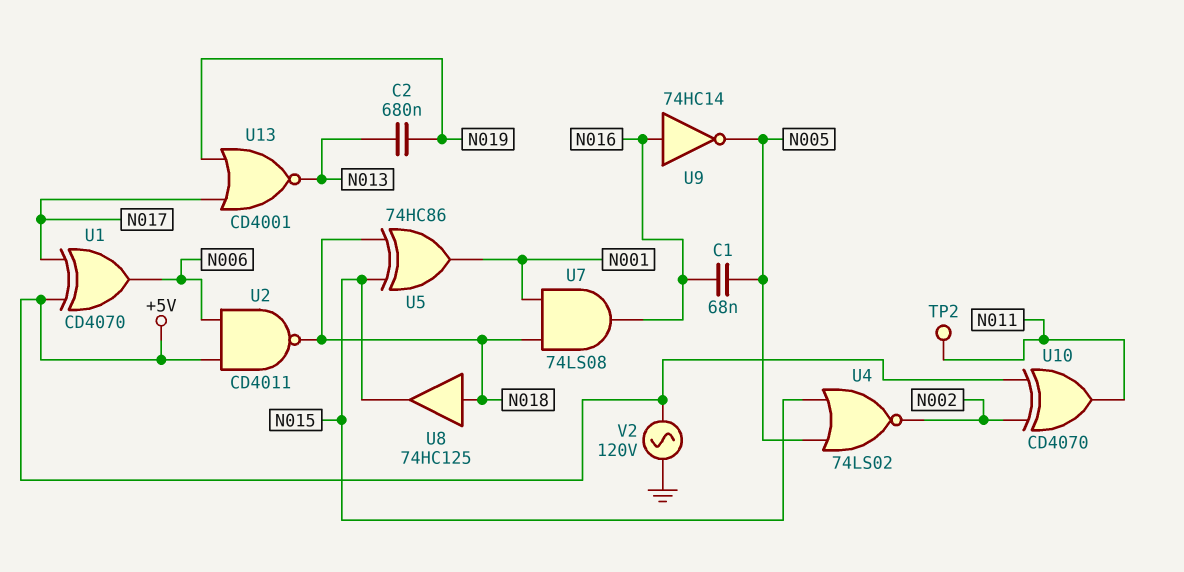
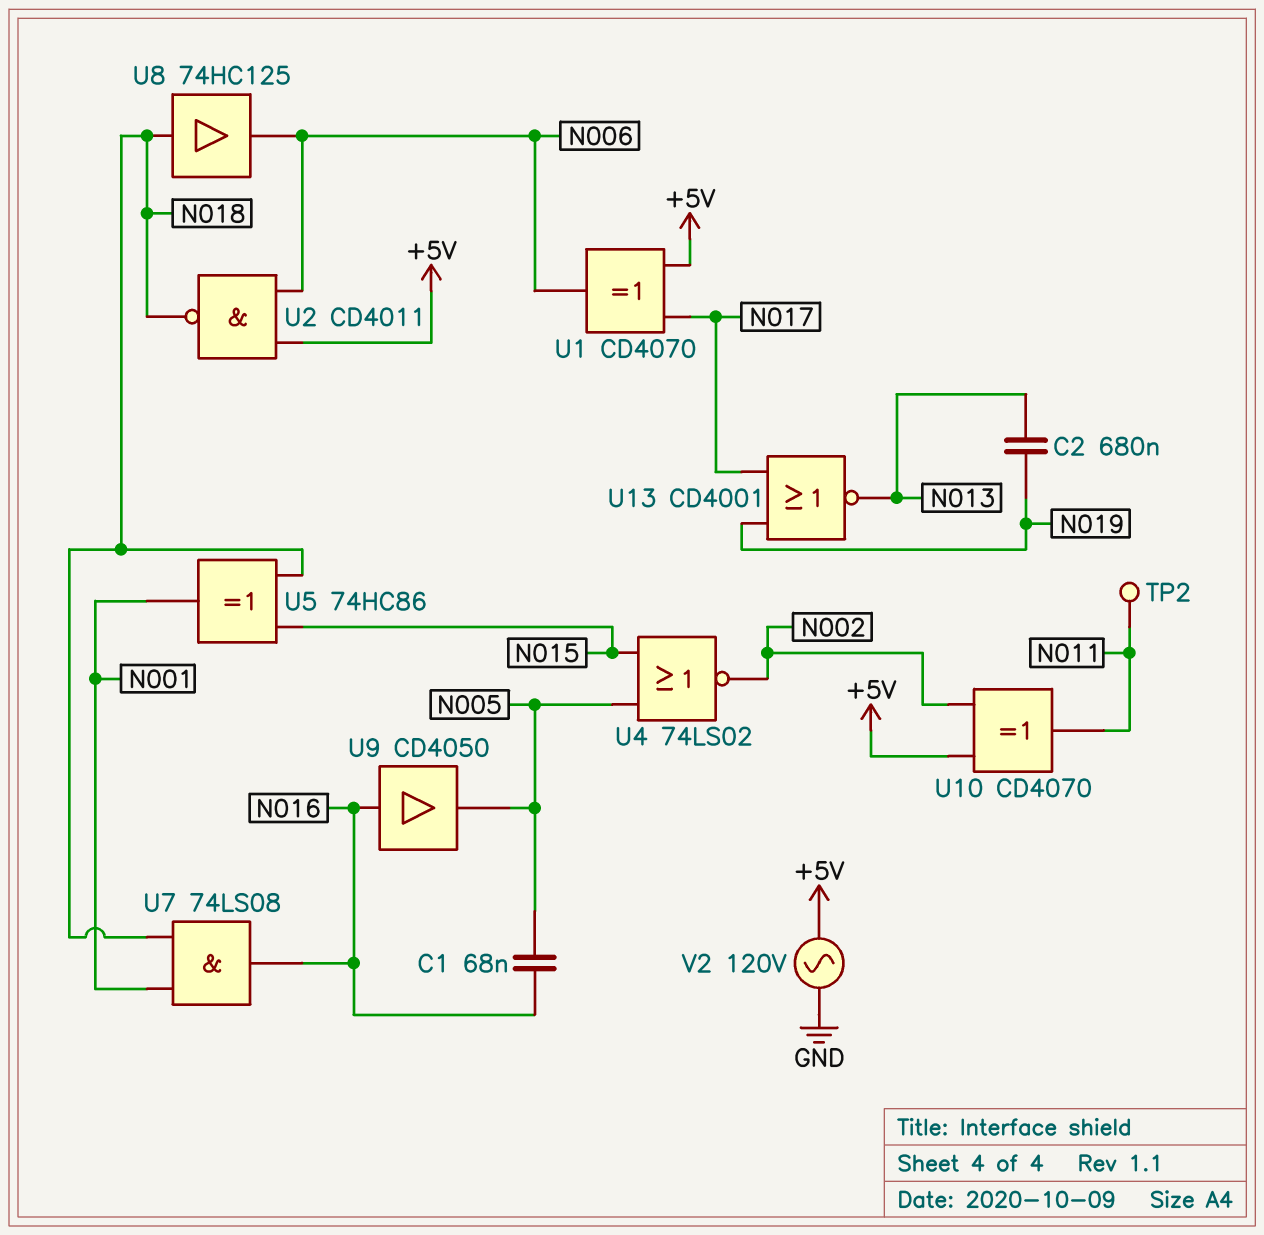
U8: buffer 74HC125 (in N018, out N015) -> buffer 74HC125 (in N018, out N006)
U9: NOT 74HC14 (in N016, out N005) -> buffer CD4050 (in N016, out N005)

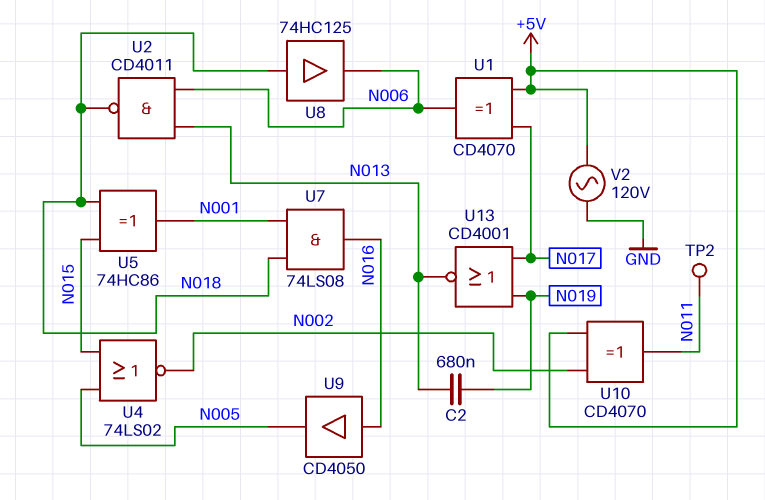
C1: 68nF (N005, N016) -> none
U2: NAND CD4011 (in +5V, in N006, out N018) -> NAND CD4011 (in N006, in N013, out N018)

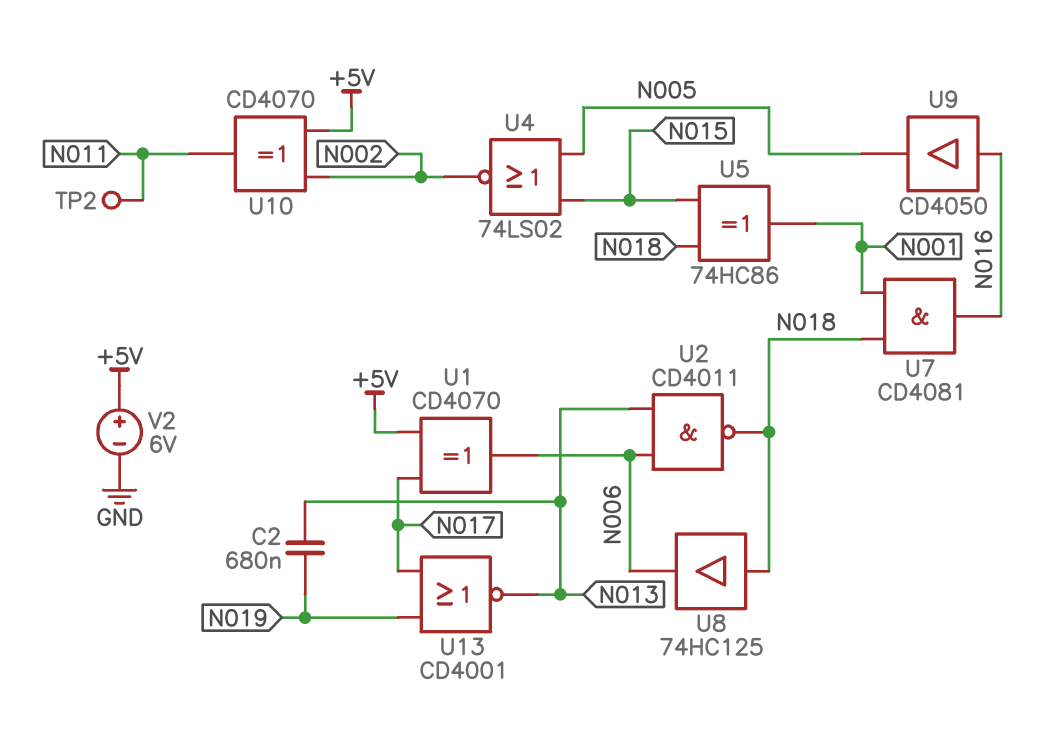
U7: AND 74LS08 (in N001, in N018, out N016) -> AND CD4081 (in N001, in N018, out N016)
V2: AC 120V (+5V, GND) -> 6V (plus +5V, minus GND)

